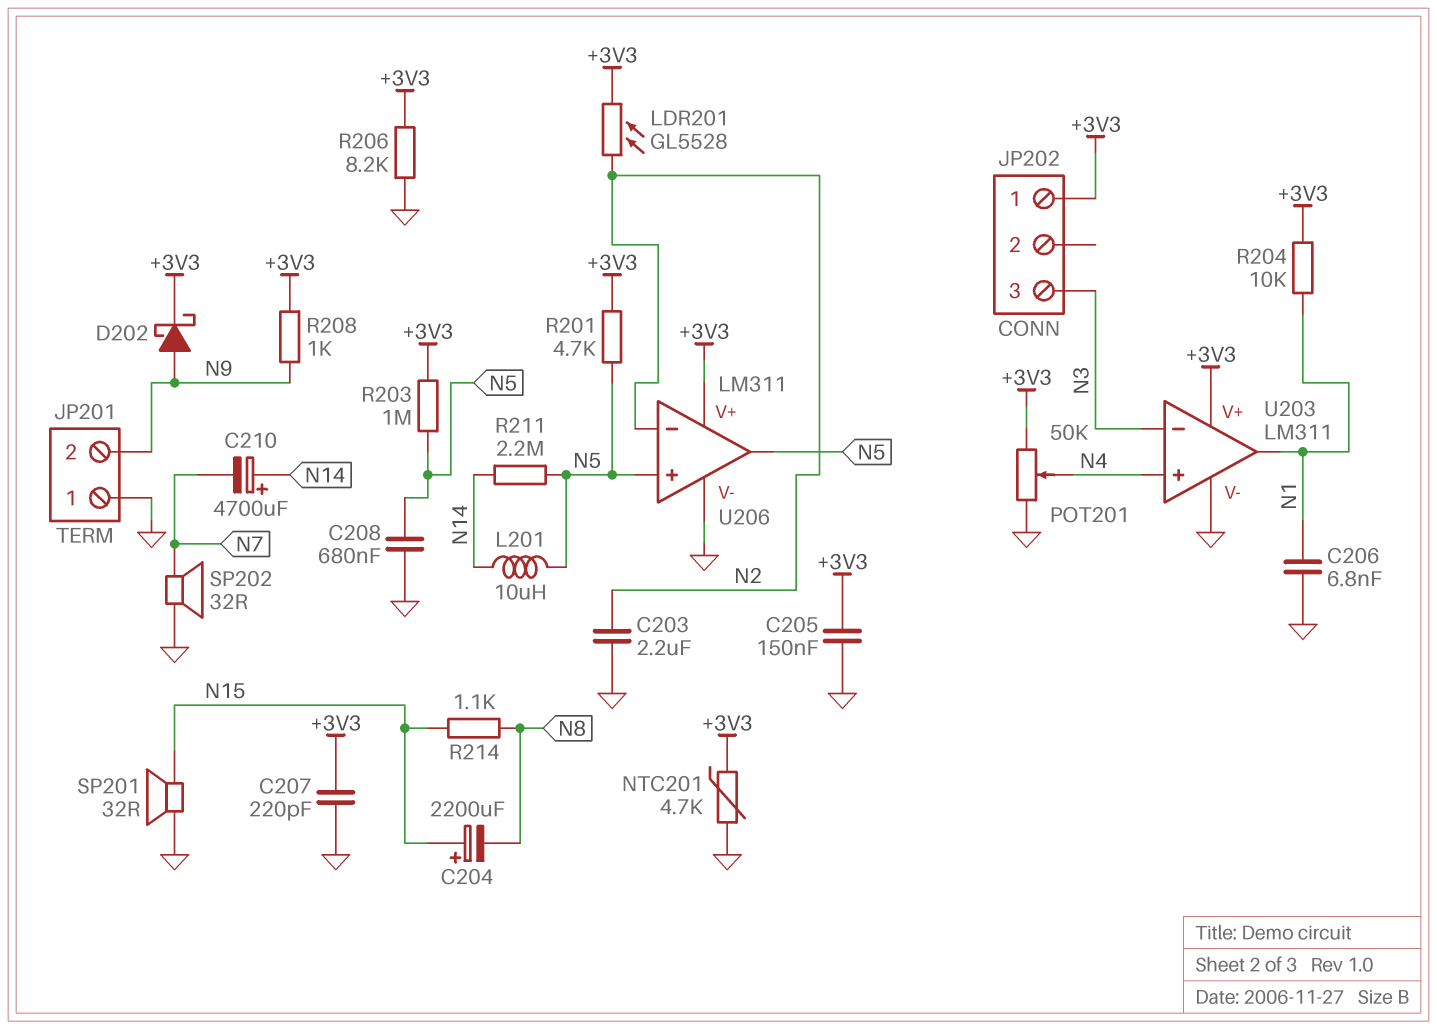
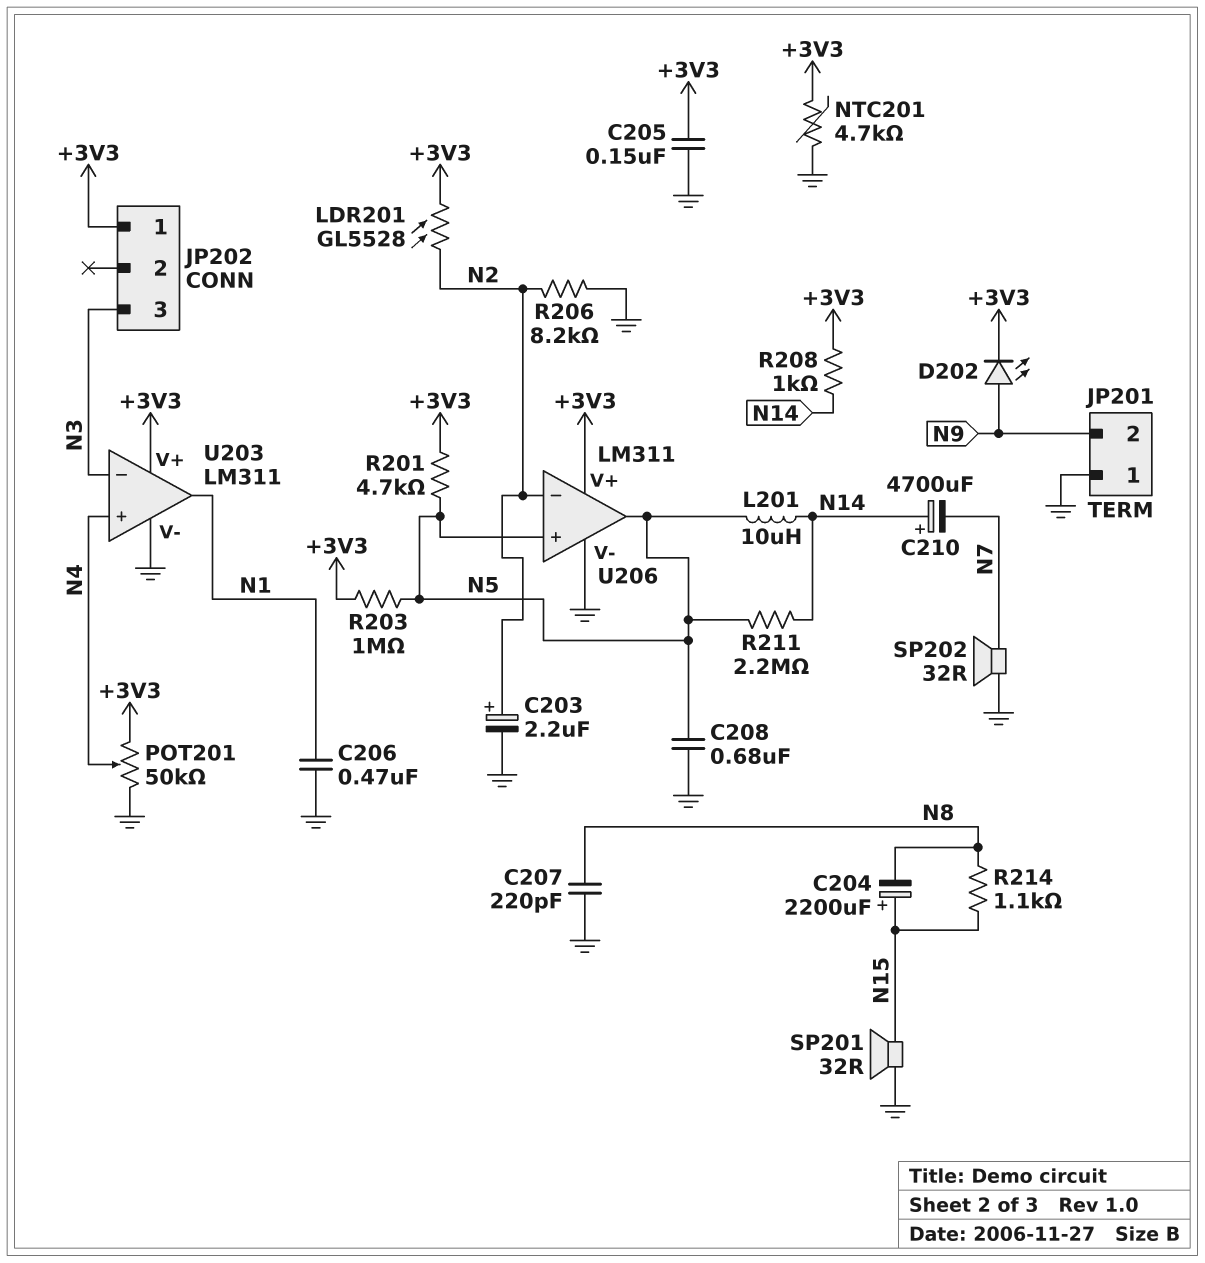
C203: 2.2uF (GND, N2) -> 2.2uF (plus N2, minus GND)
C206: 6.8nF (GND, N1) -> 470nF (GND, N1)
C207: 220pF (+3V3, GND) -> 220pF (GND, N8)
D202: schottky (A N9, K +3V3) -> LED (A N9, K +3V3)
R204: 10k (+3V3, N1) -> none
R206: 8.2k (+3V3, GND) -> 8.2k (GND, N2)
R208: 1k (+3V3, N9) -> 1k (+3V3, N14)

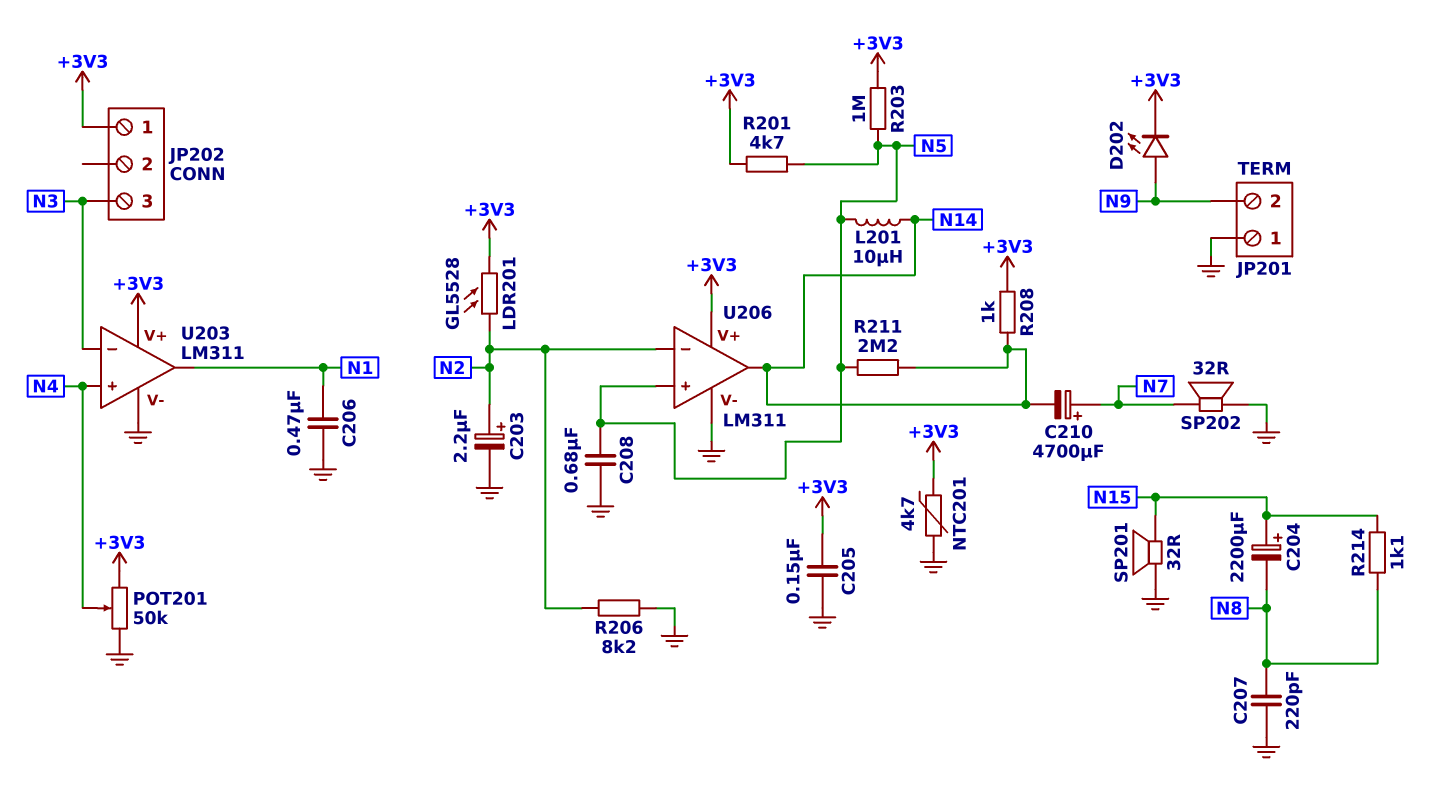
C210: 4700uF (plus N14, minus N7) -> 4700uF (plus N7, minus N14)
U206 pin out: N5 -> N14

